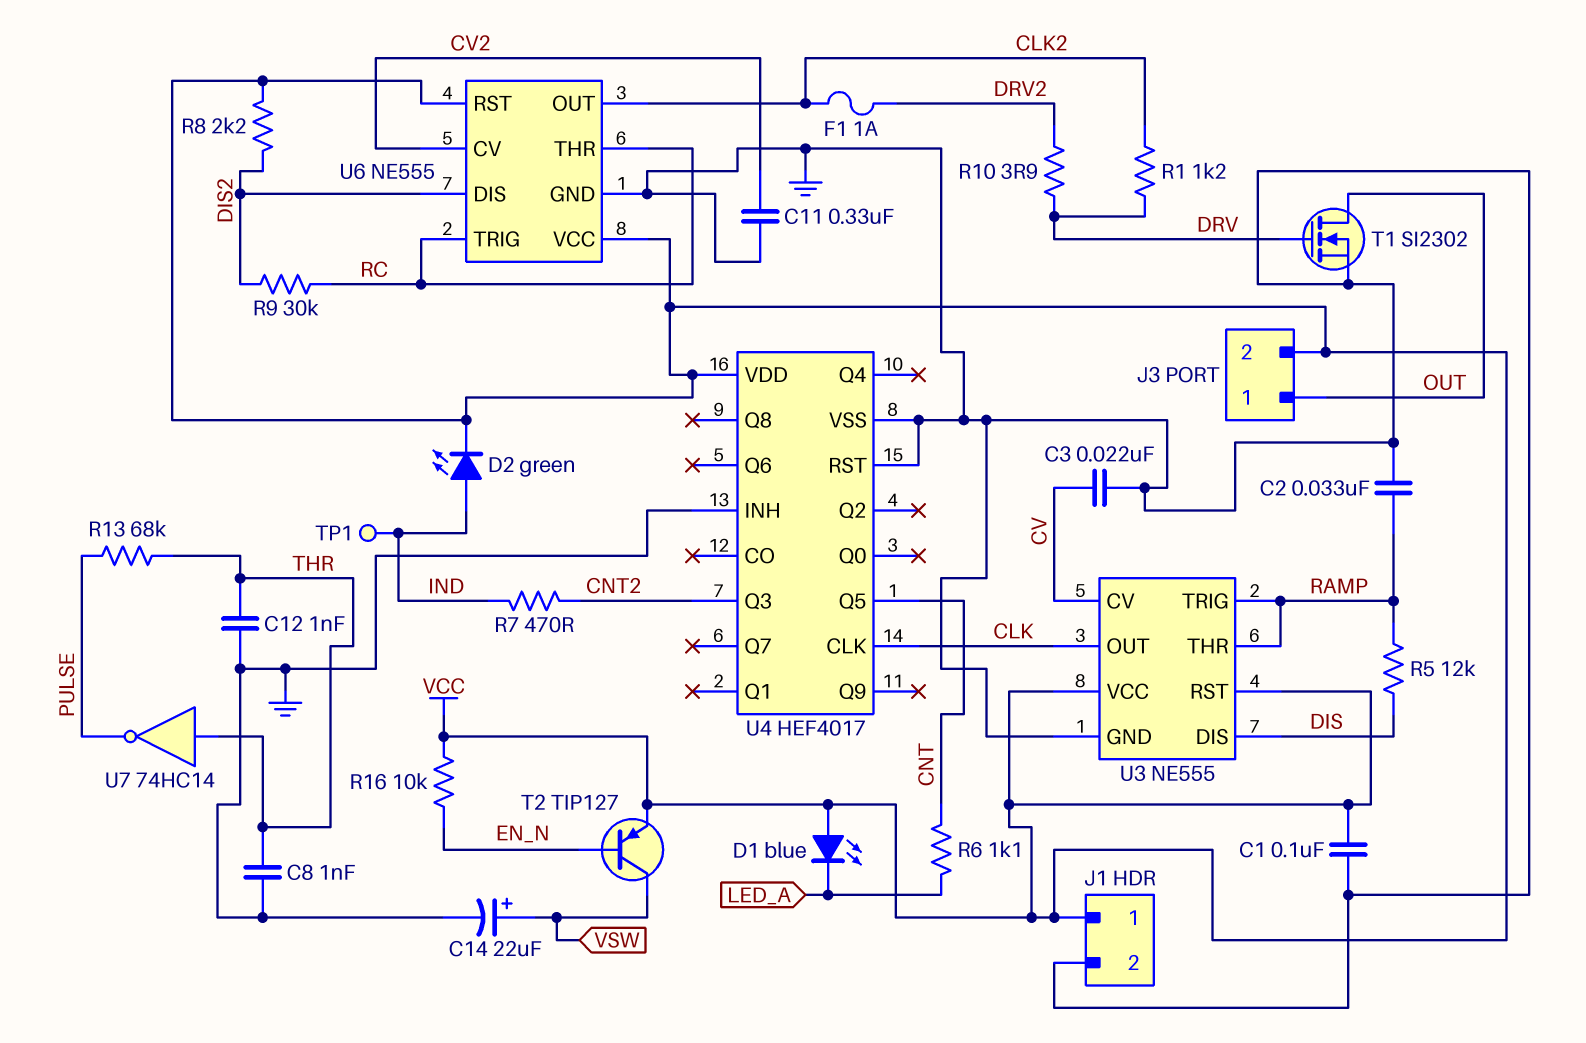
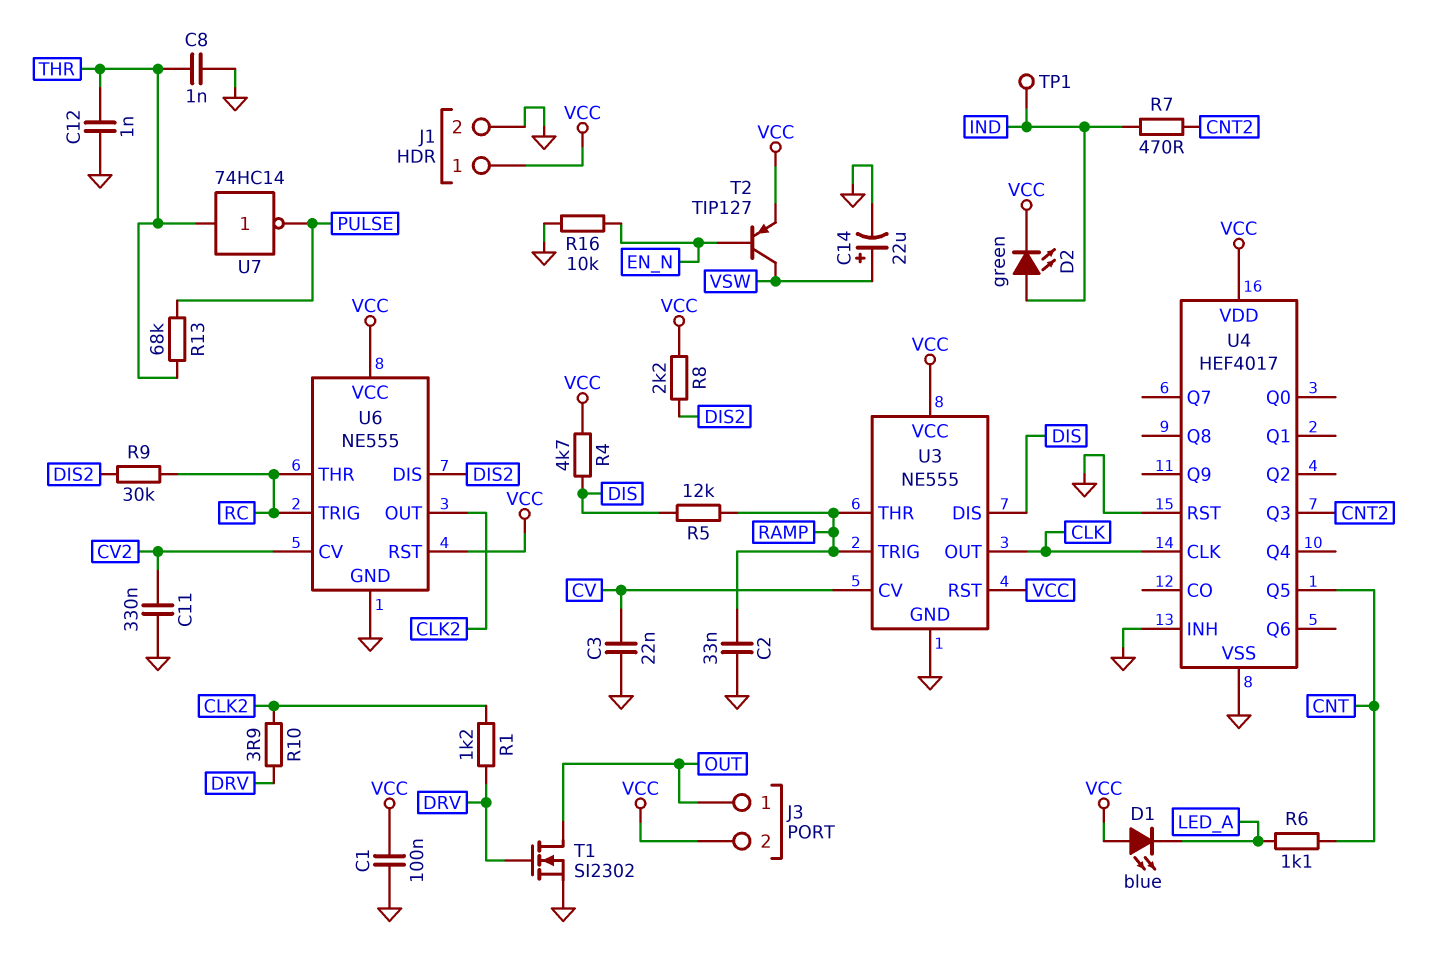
F1: 1A (CLK2, DRV2) -> none
R4: none -> 4.7k (DIS, VCC)
R10: 3.9 (DRV, DRV2) -> 3.9 (CLK2, DRV)
R16: 10k (EN_N, VCC) -> 10k (EN_N, GND)

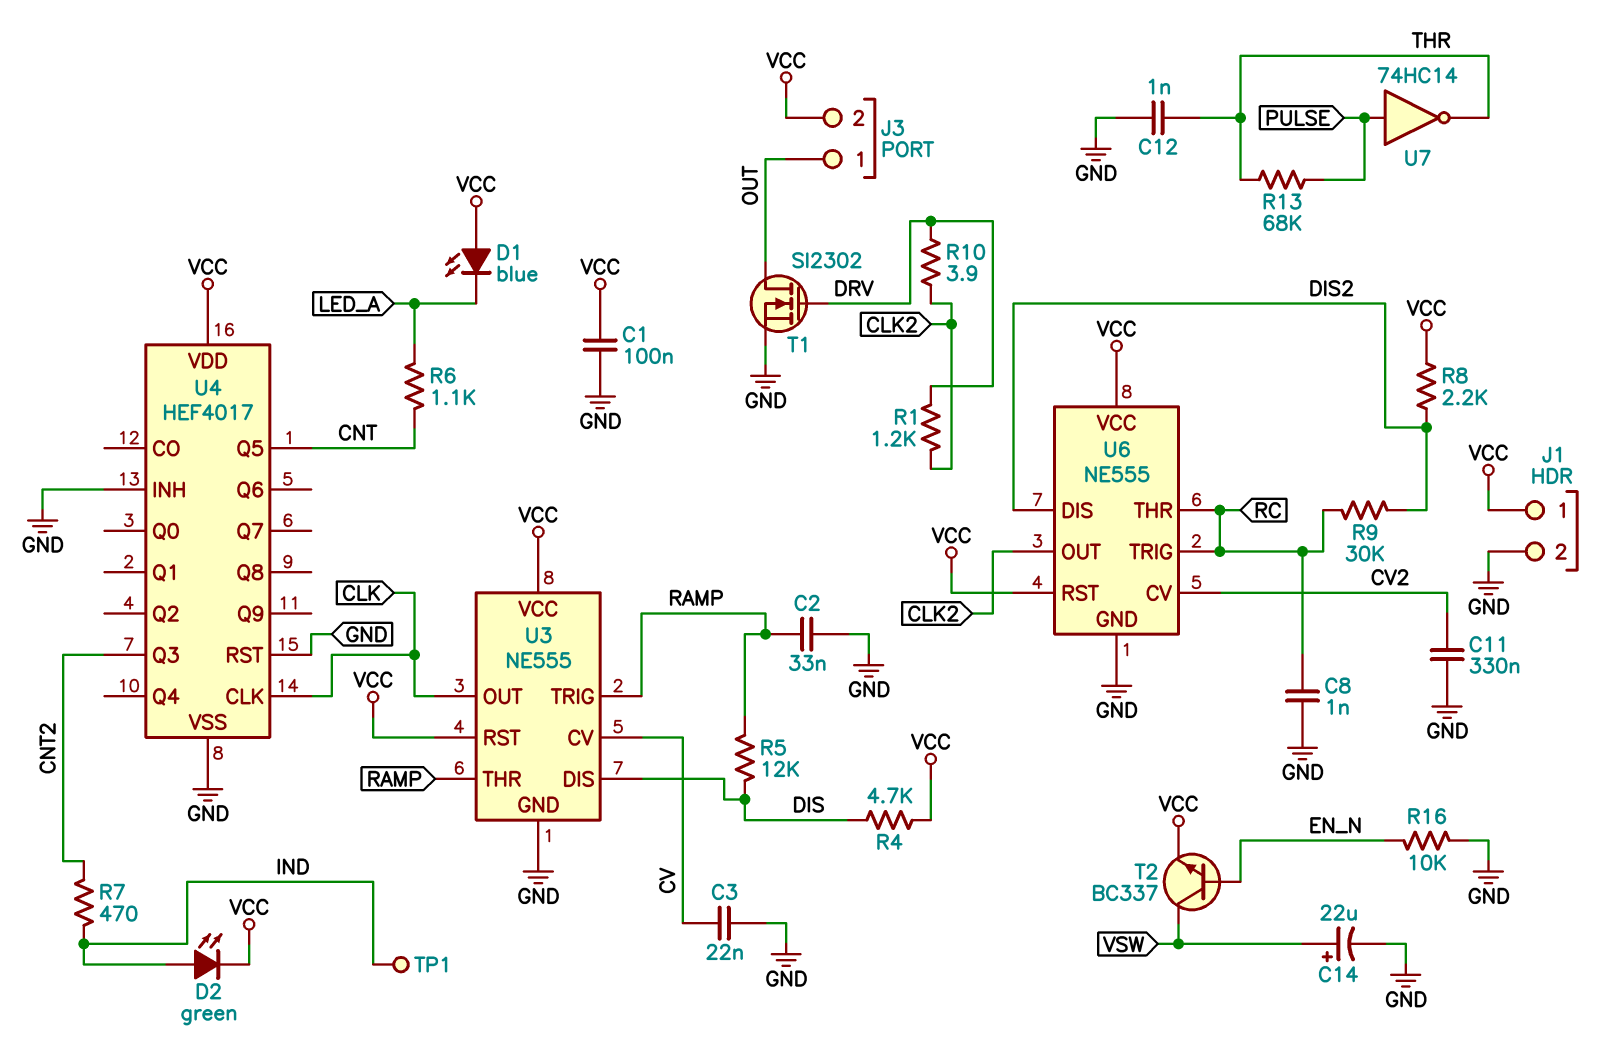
C8: 1nF (GND, THR) -> 1nF (GND, RC)
T2: PNP TIP127 (B EN_N, C VSW, E VCC) -> NPN BC337 (B EN_N, C VSW, E VCC)
U7: NOT 74HC14 (in THR, out PULSE) -> NOT 74HC14 (in PULSE, out THR)

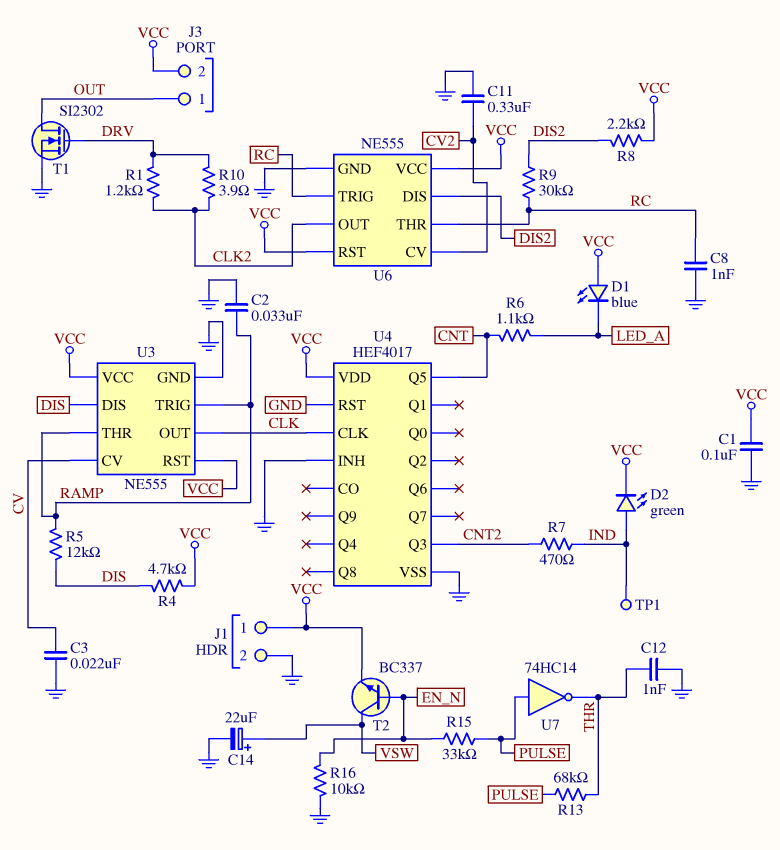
R15: none -> 33k (EN_N, PULSE)

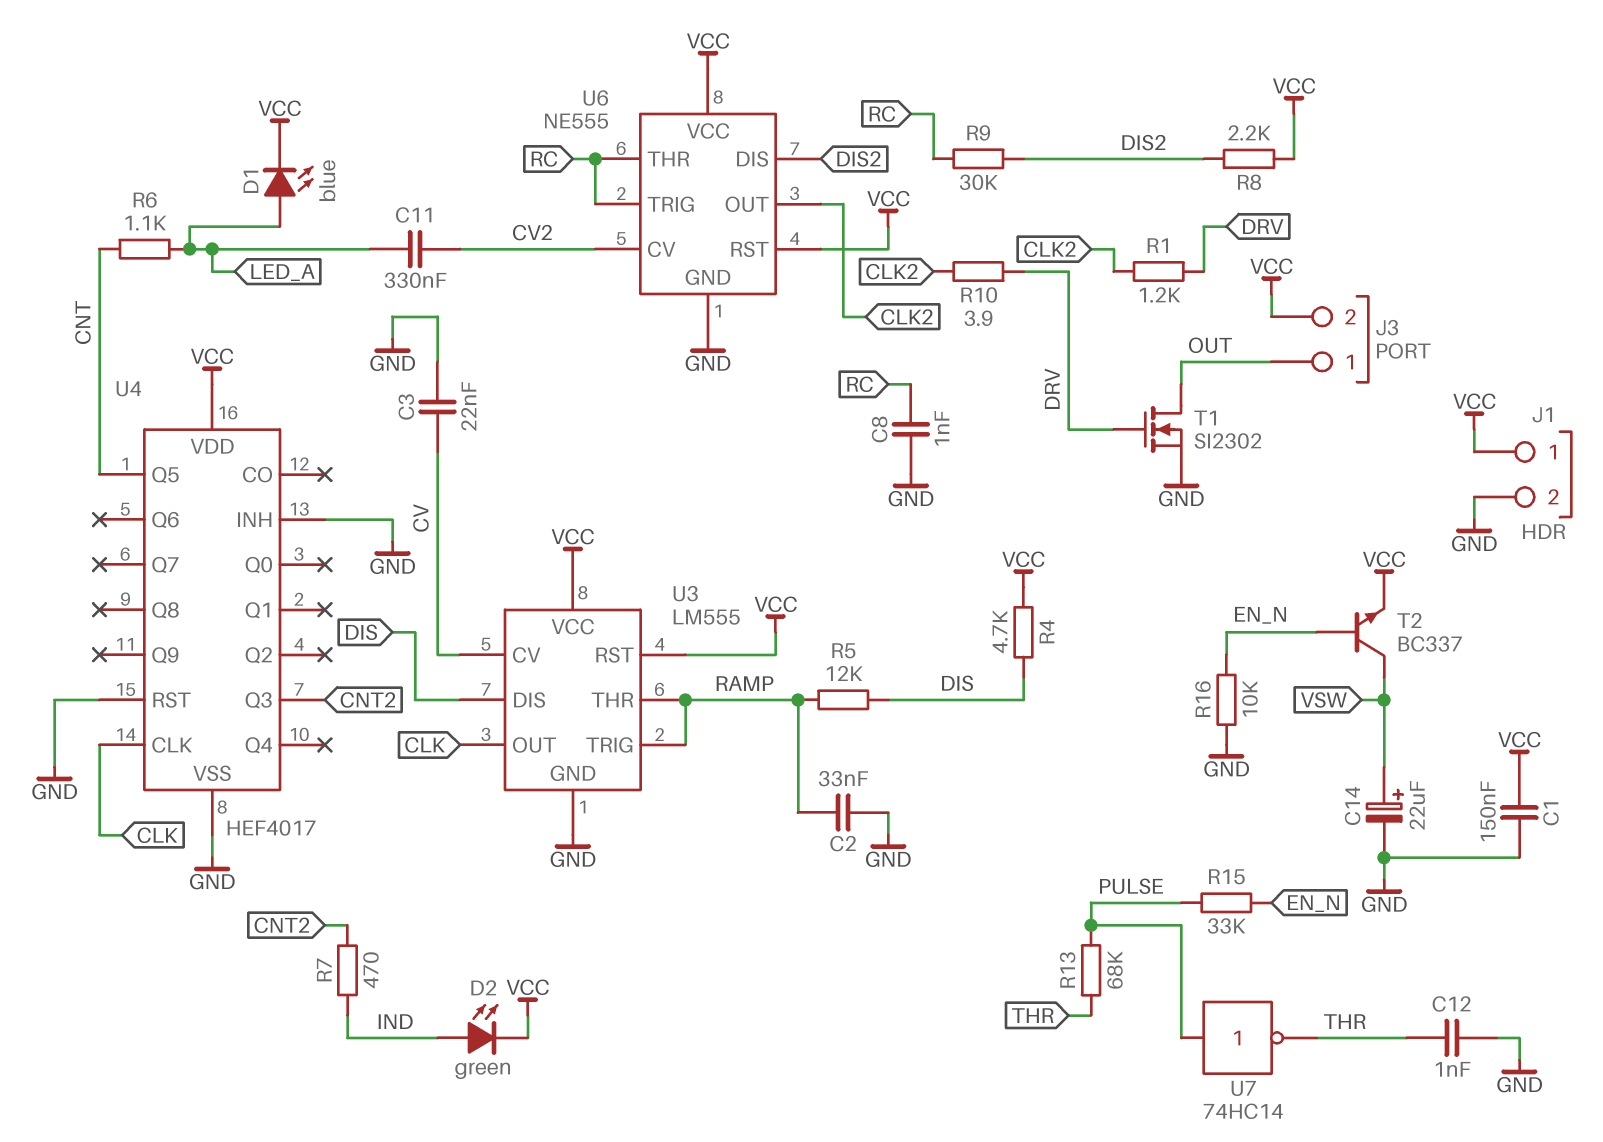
C1: 100nF (GND, VCC) -> 150nF (GND, VCC)
C11: 330nF (CV2, GND) -> 330nF (CV2, LED_A)
D1: LED blue (A VCC, K LED_A) -> LED blue (A LED_A, K VCC)
TP1: test point (IND) -> none
U3: NE555 -> LM555

